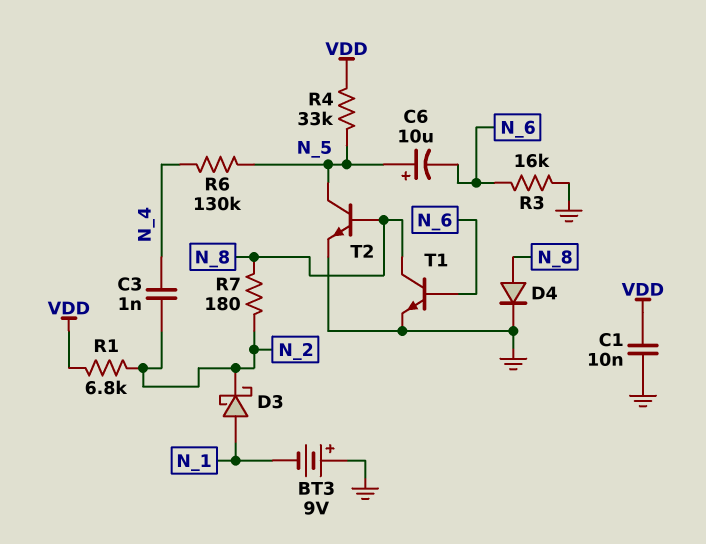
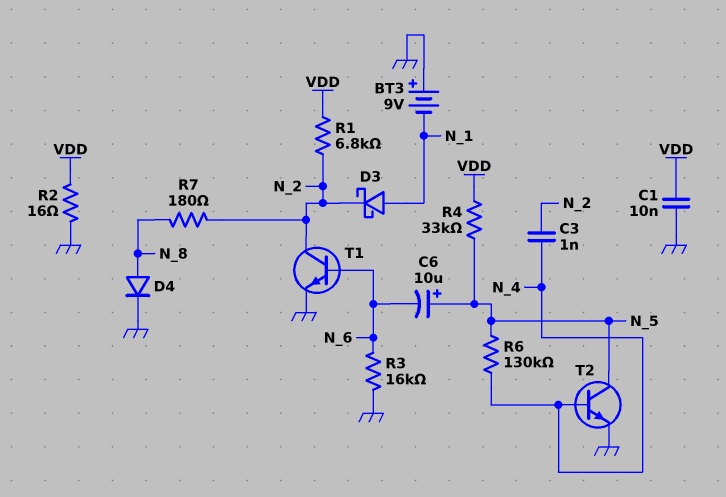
R2: none -> 16 (GND, VDD)
T1: NPN (B N_6, C N_8, E GND) -> NPN (B N_6, C N_2, E GND)
T2: NPN (B N_8, C N_5, E GND) -> NPN (B N_4, C N_5, E GND)

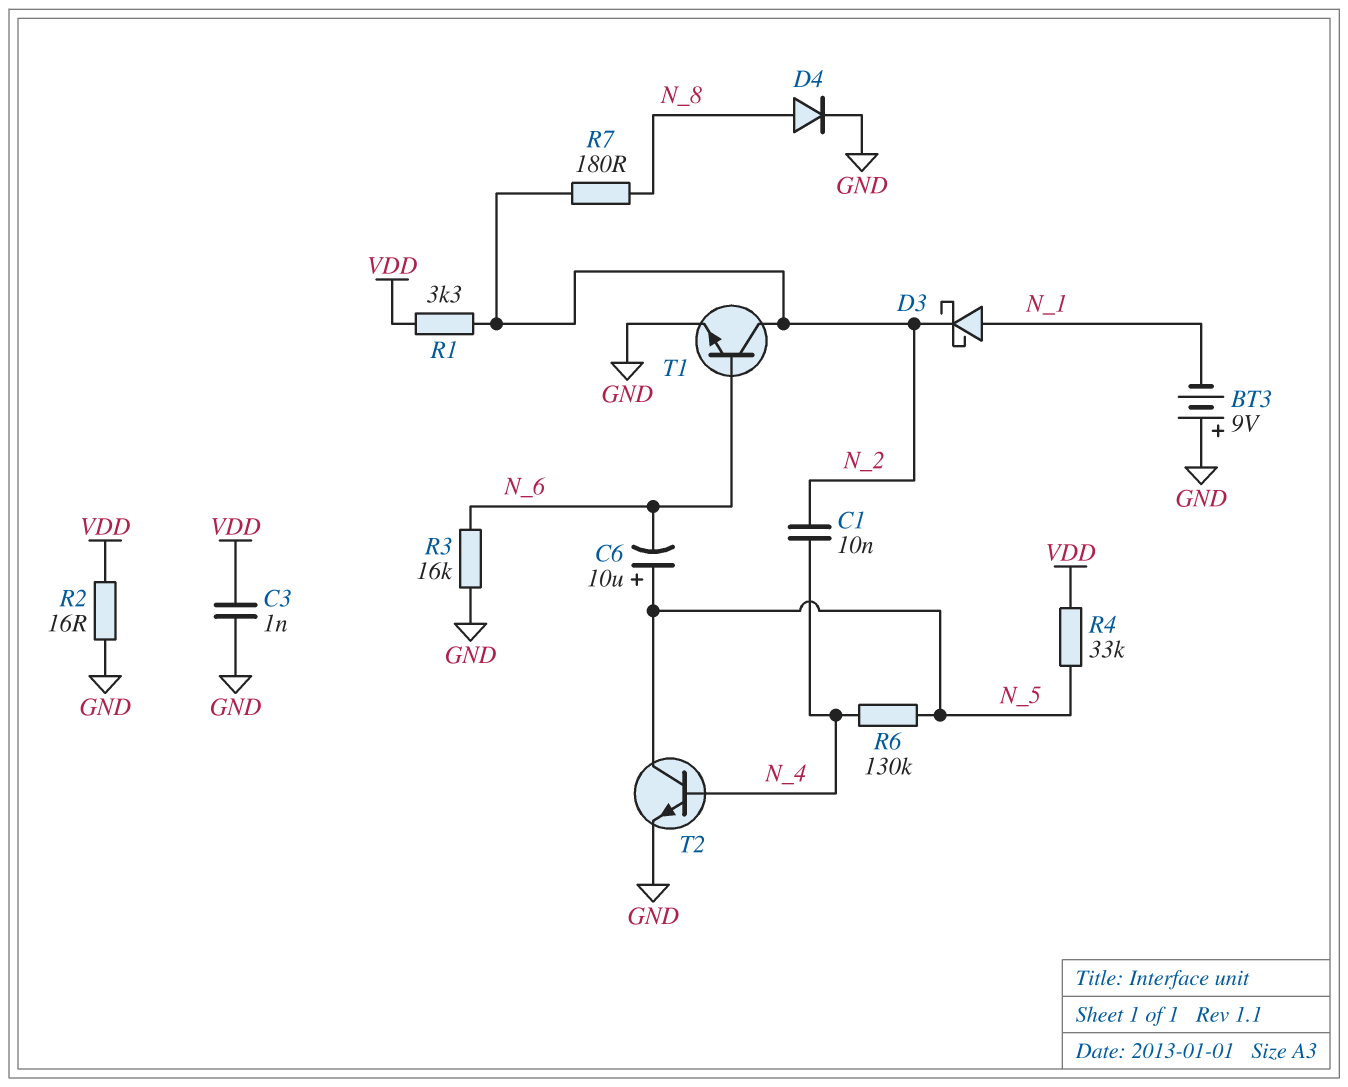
C1: 10nF (GND, VDD) -> 10nF (N_2, N_4)
C3: 1nF (N_2, N_4) -> 1nF (GND, VDD)
R1: 6.8k (N_2, VDD) -> 3.3k (N_2, VDD)

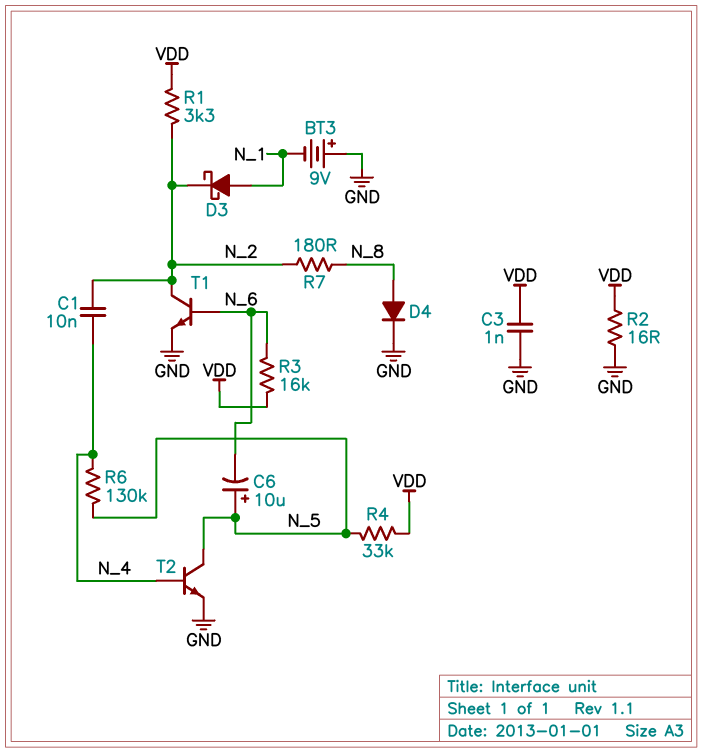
R3: 16k (GND, N_6) -> 16k (N_6, VDD)

